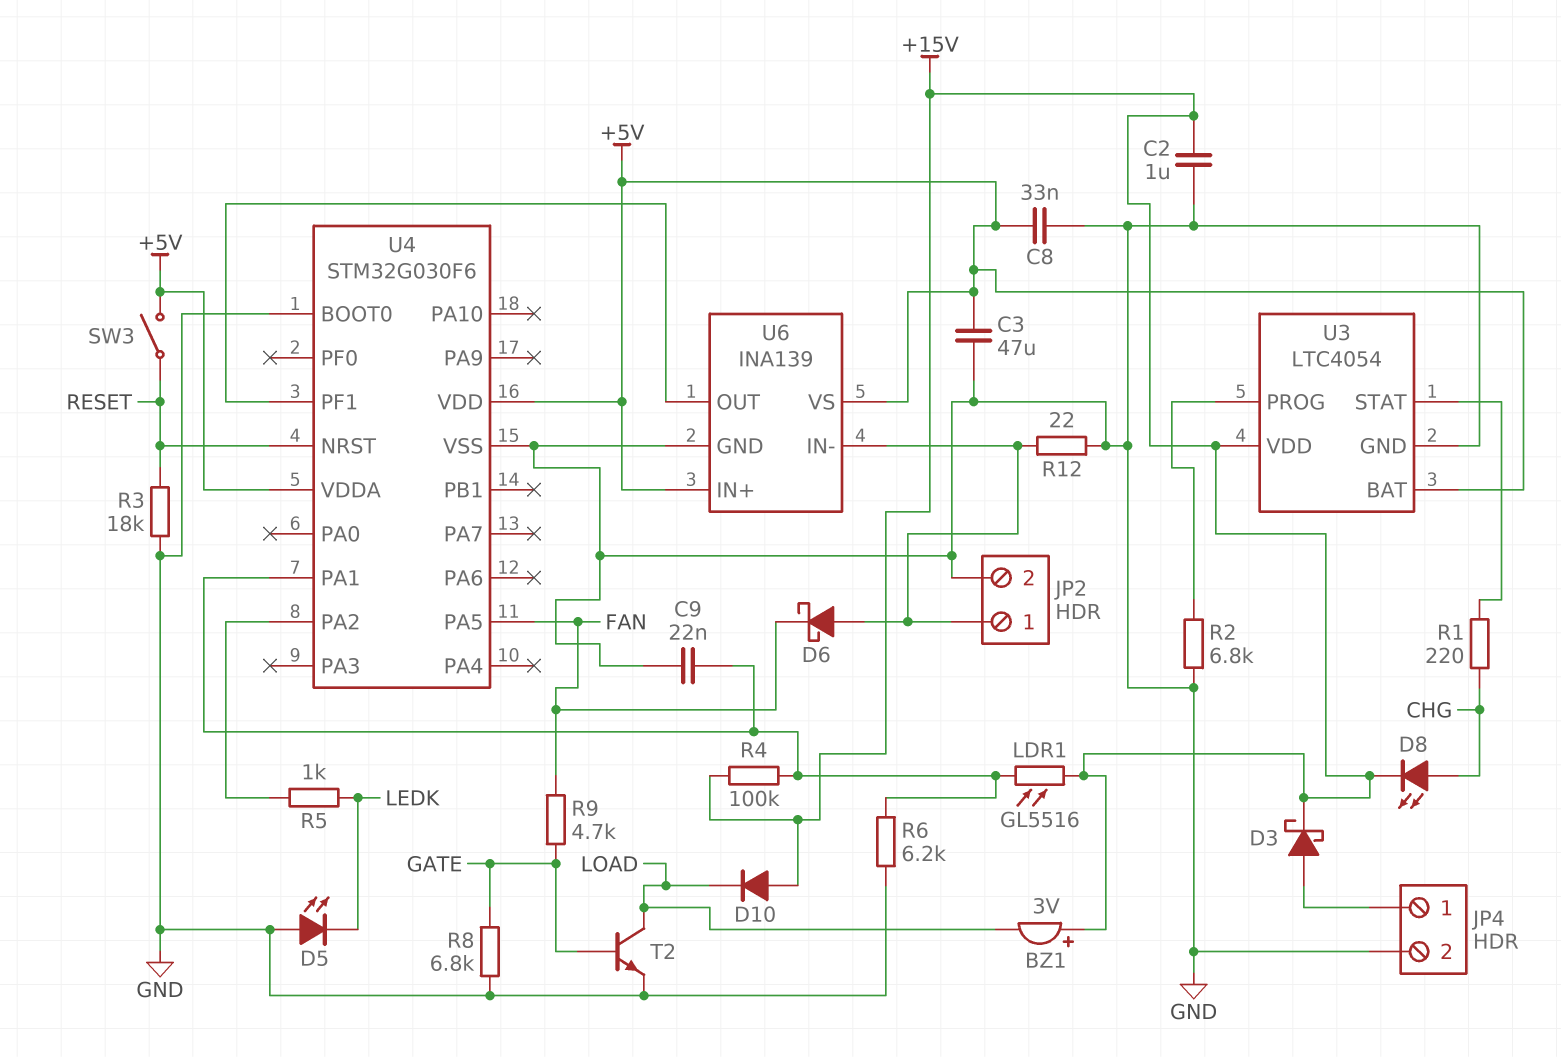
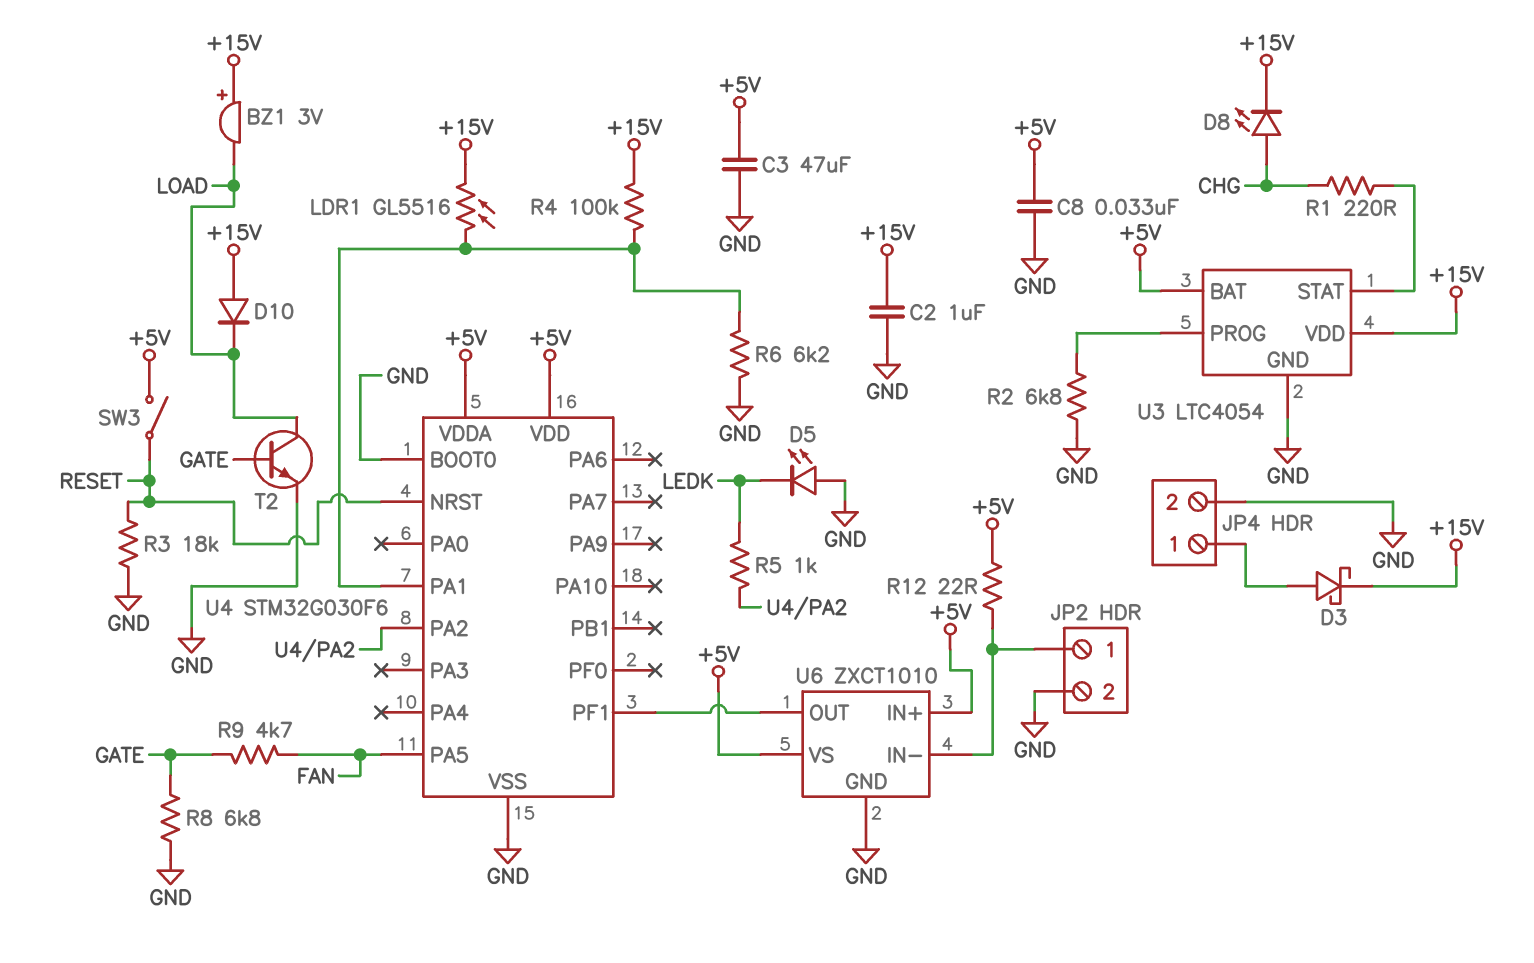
C9: 22nF (GND, U4/PA1) -> none
D6: schottky (A JP2/1, K FAN) -> none
R12: 22 (GND, JP2/1) -> 22 (+5V, JP2/1)
U6: INA139 -> ZXCT1010

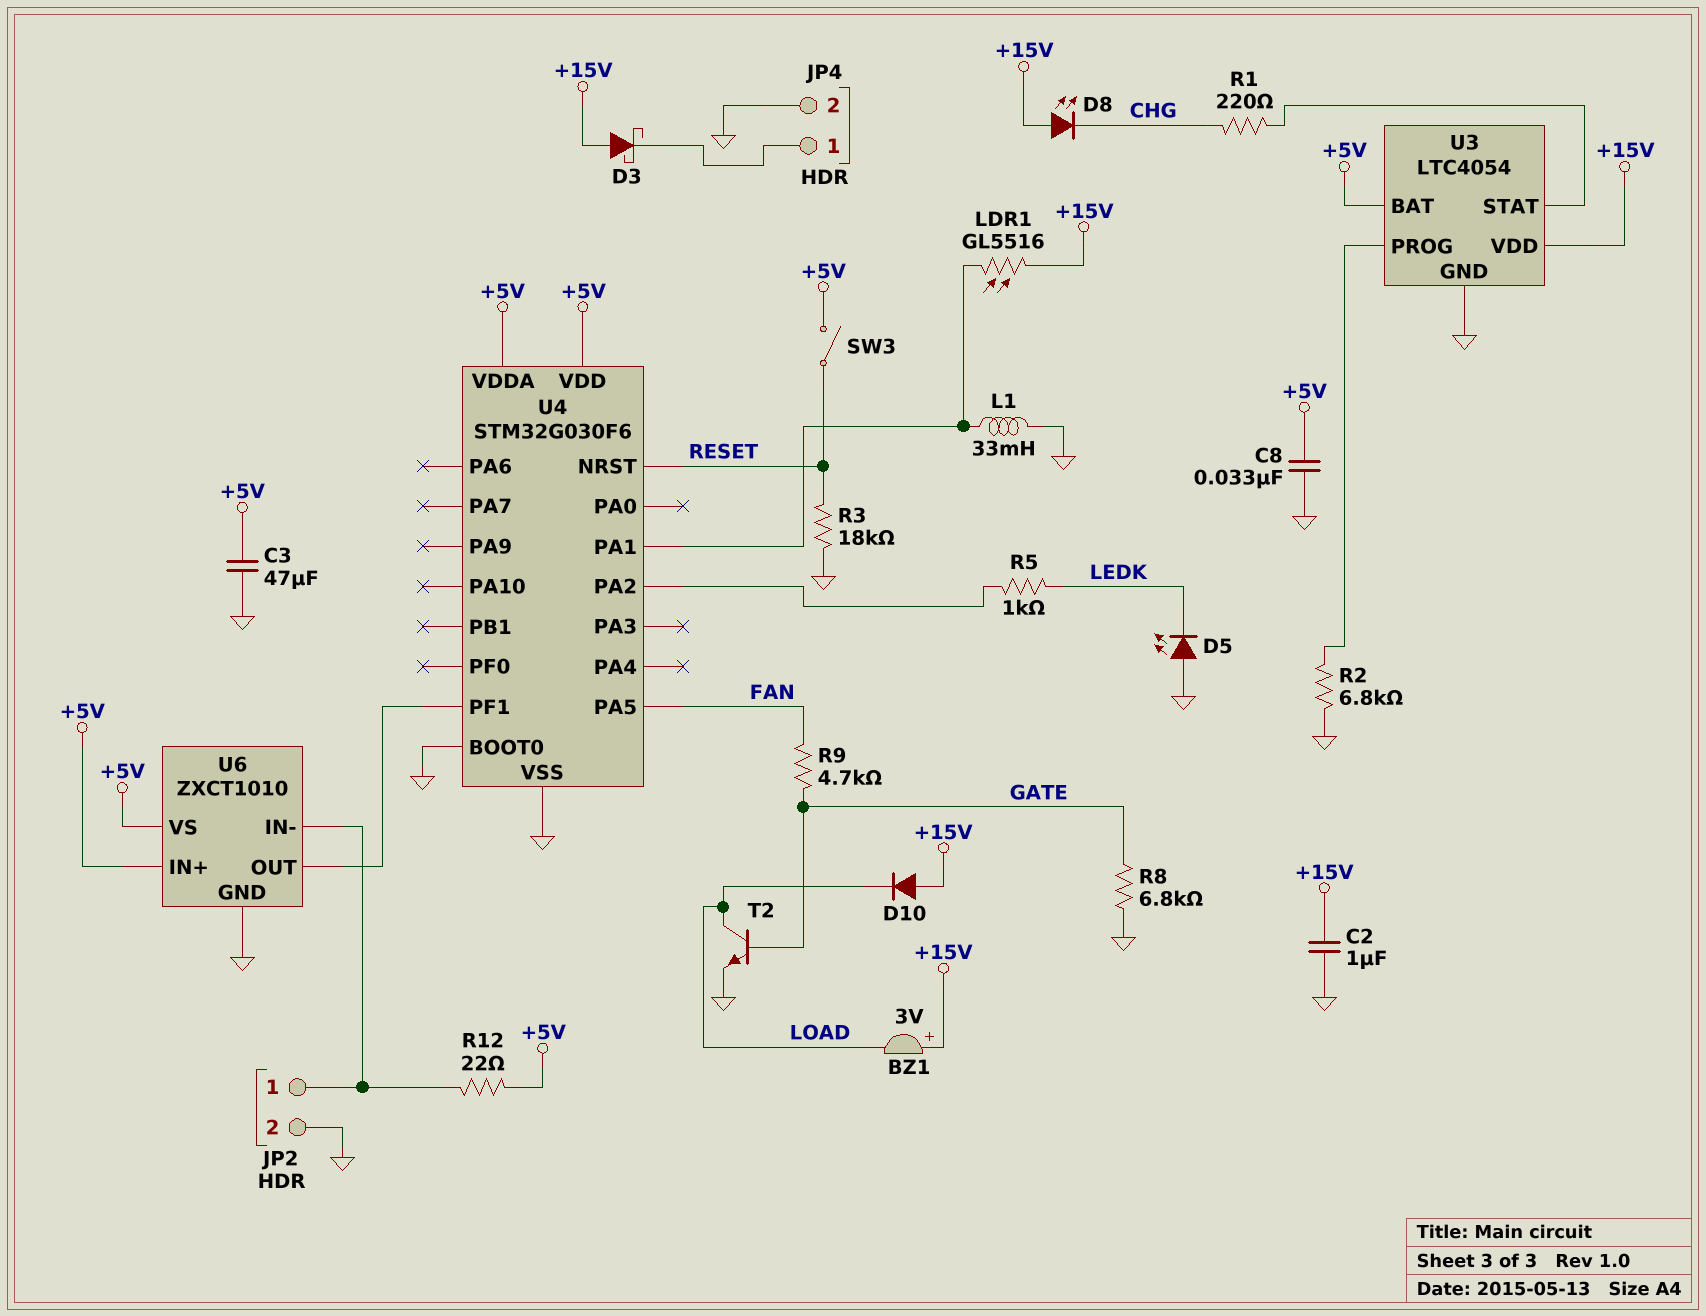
D3: schottky (A JP4/1, K +15V) -> schottky (A +15V, K JP4/1)
D8: LED (A CHG, K +15V) -> LED (A +15V, K CHG)
L1: none -> 33mH (GND, U4/PA1)
R4: 100k (+15V, U4/PA1) -> none
R6: 6.2k (GND, U4/PA1) -> none

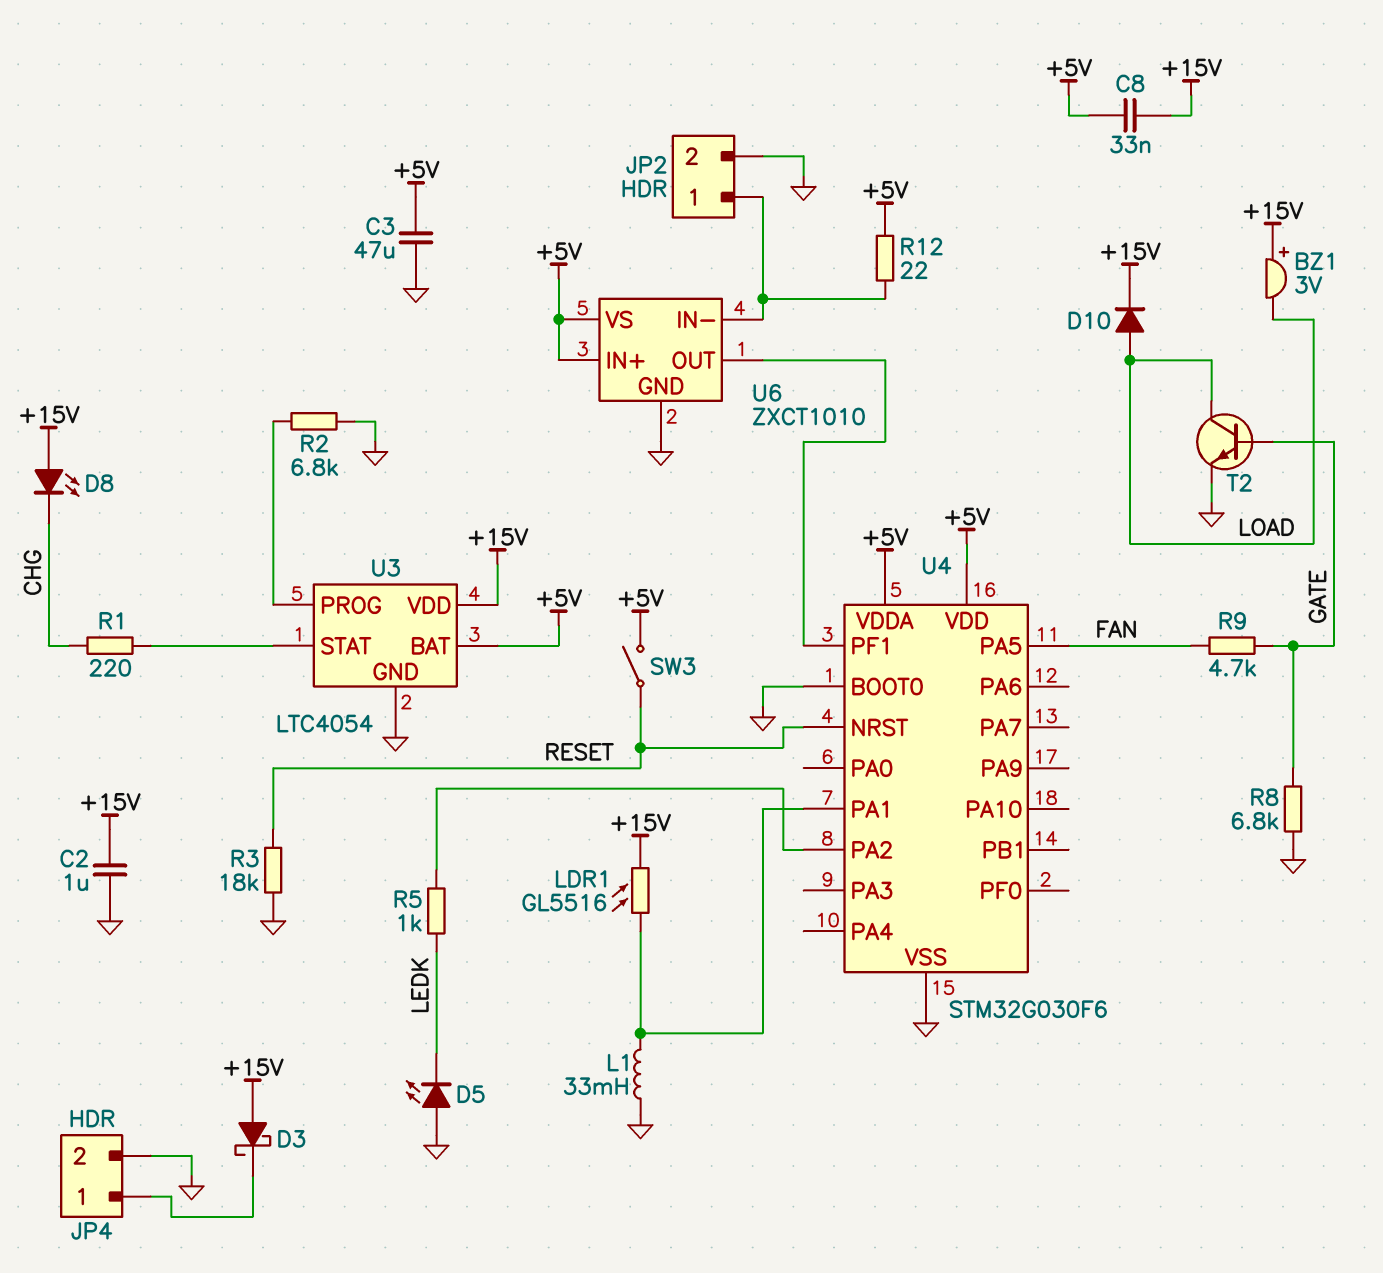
C8: 33nF (+5V, GND) -> 33nF (+5V, +15V)
D10: diode (A +15V, K LOAD) -> diode (A LOAD, K +15V)

